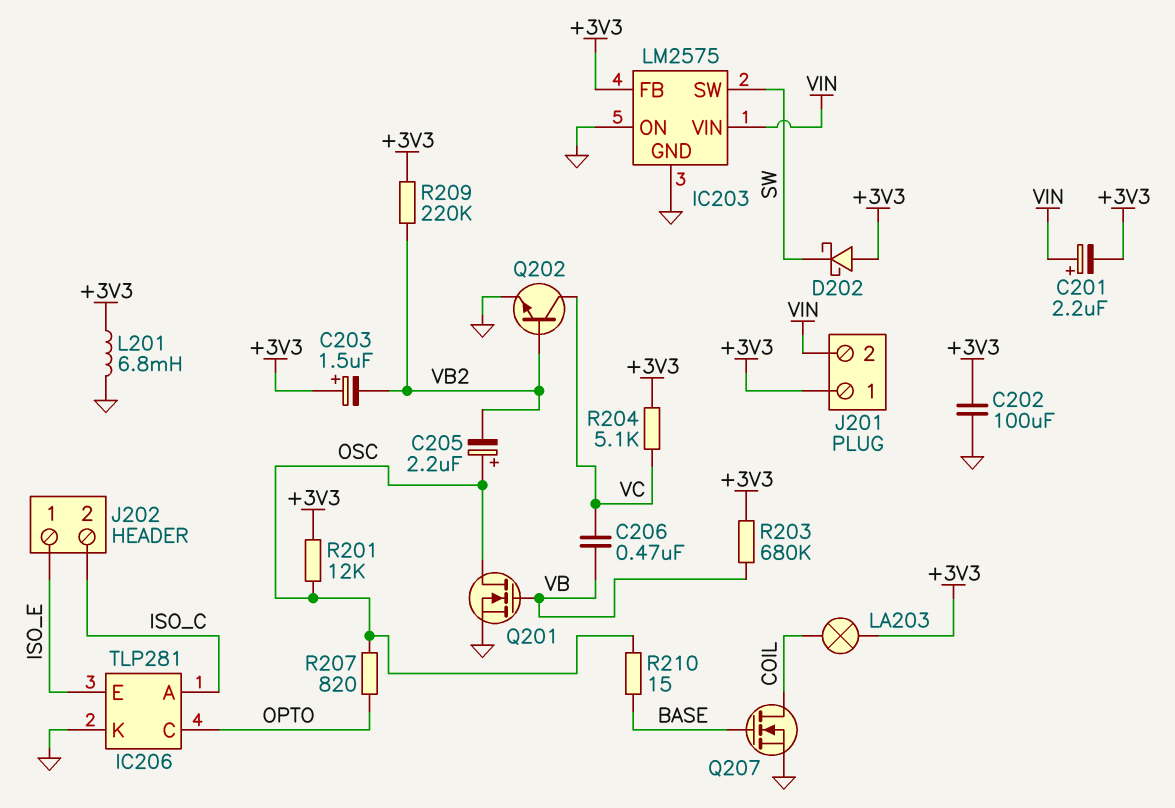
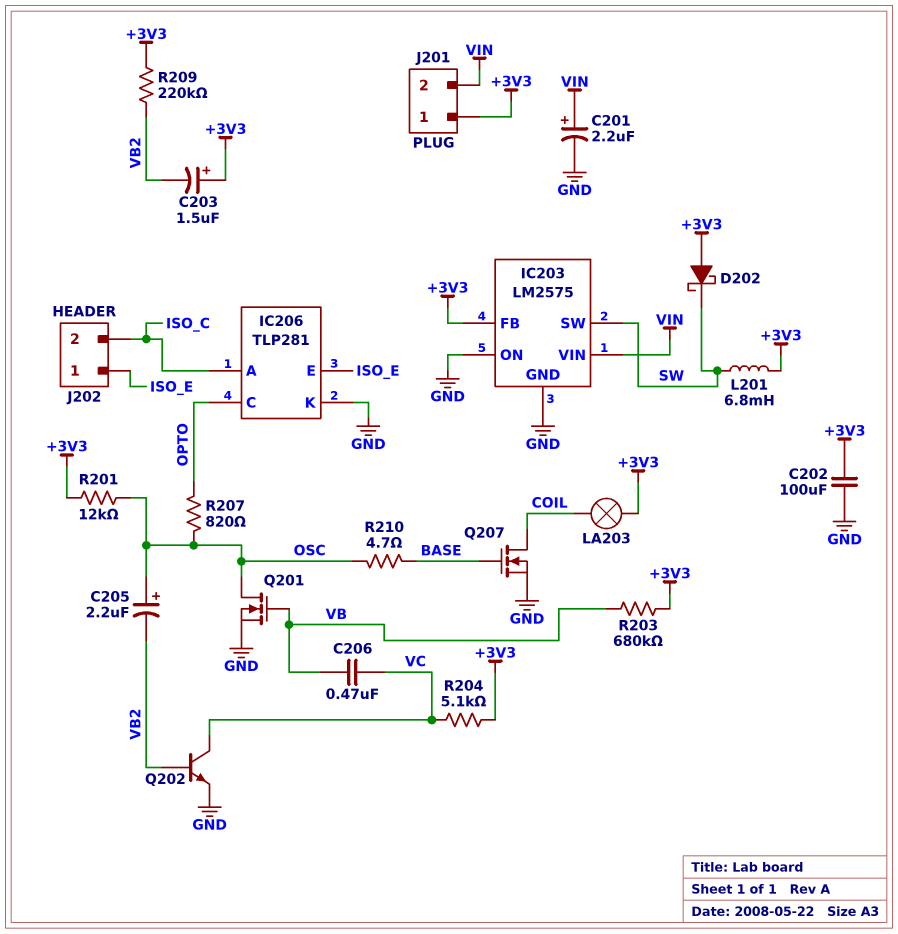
C201: 2.2uF (plus VIN, minus +3V3) -> 2.2uF (plus VIN, minus GND)
L201: 6.8mH (+3V3, GND) -> 6.8mH (+3V3, SW)
R210: 15 (BASE, OSC) -> 4.7 (BASE, OSC)

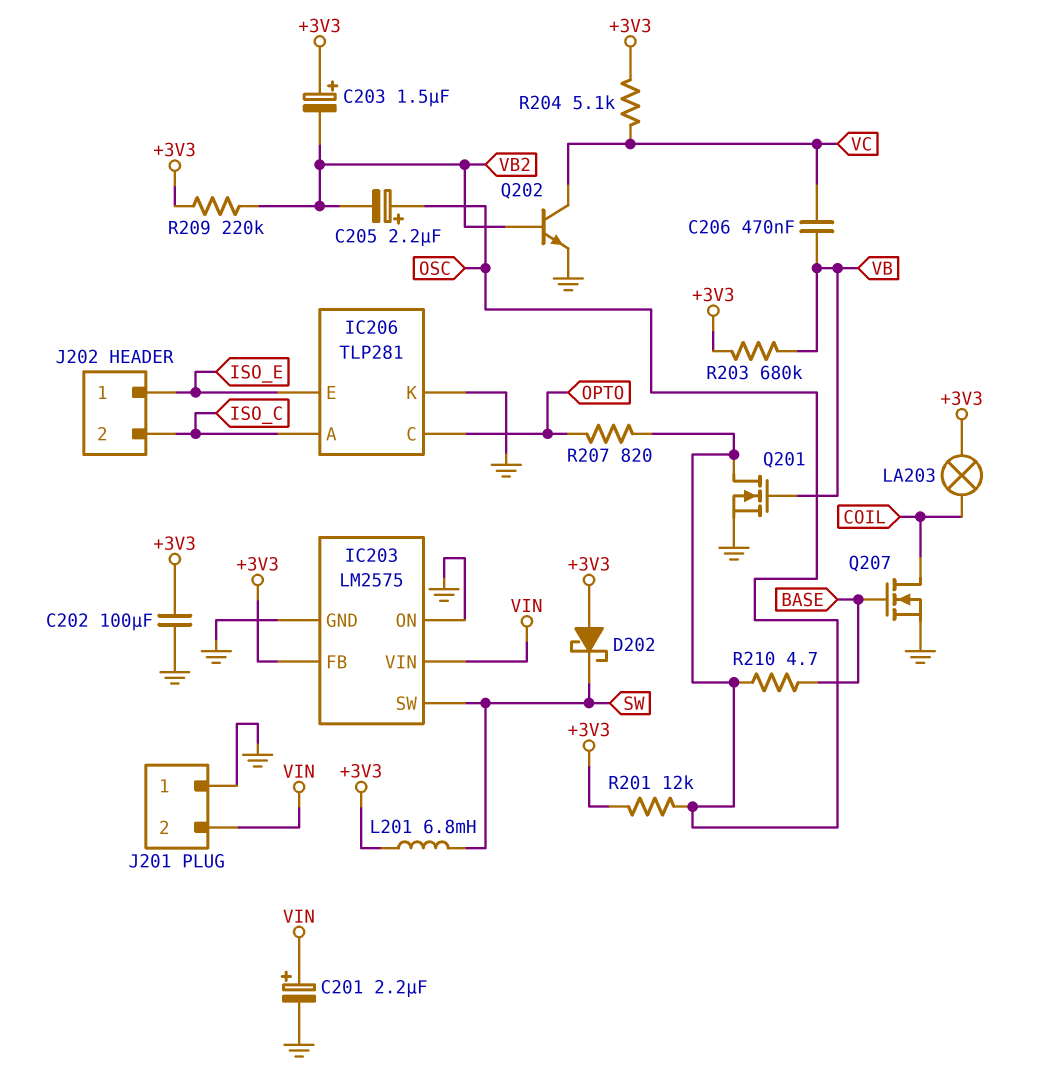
J201 pin 1: +3V3 -> GND

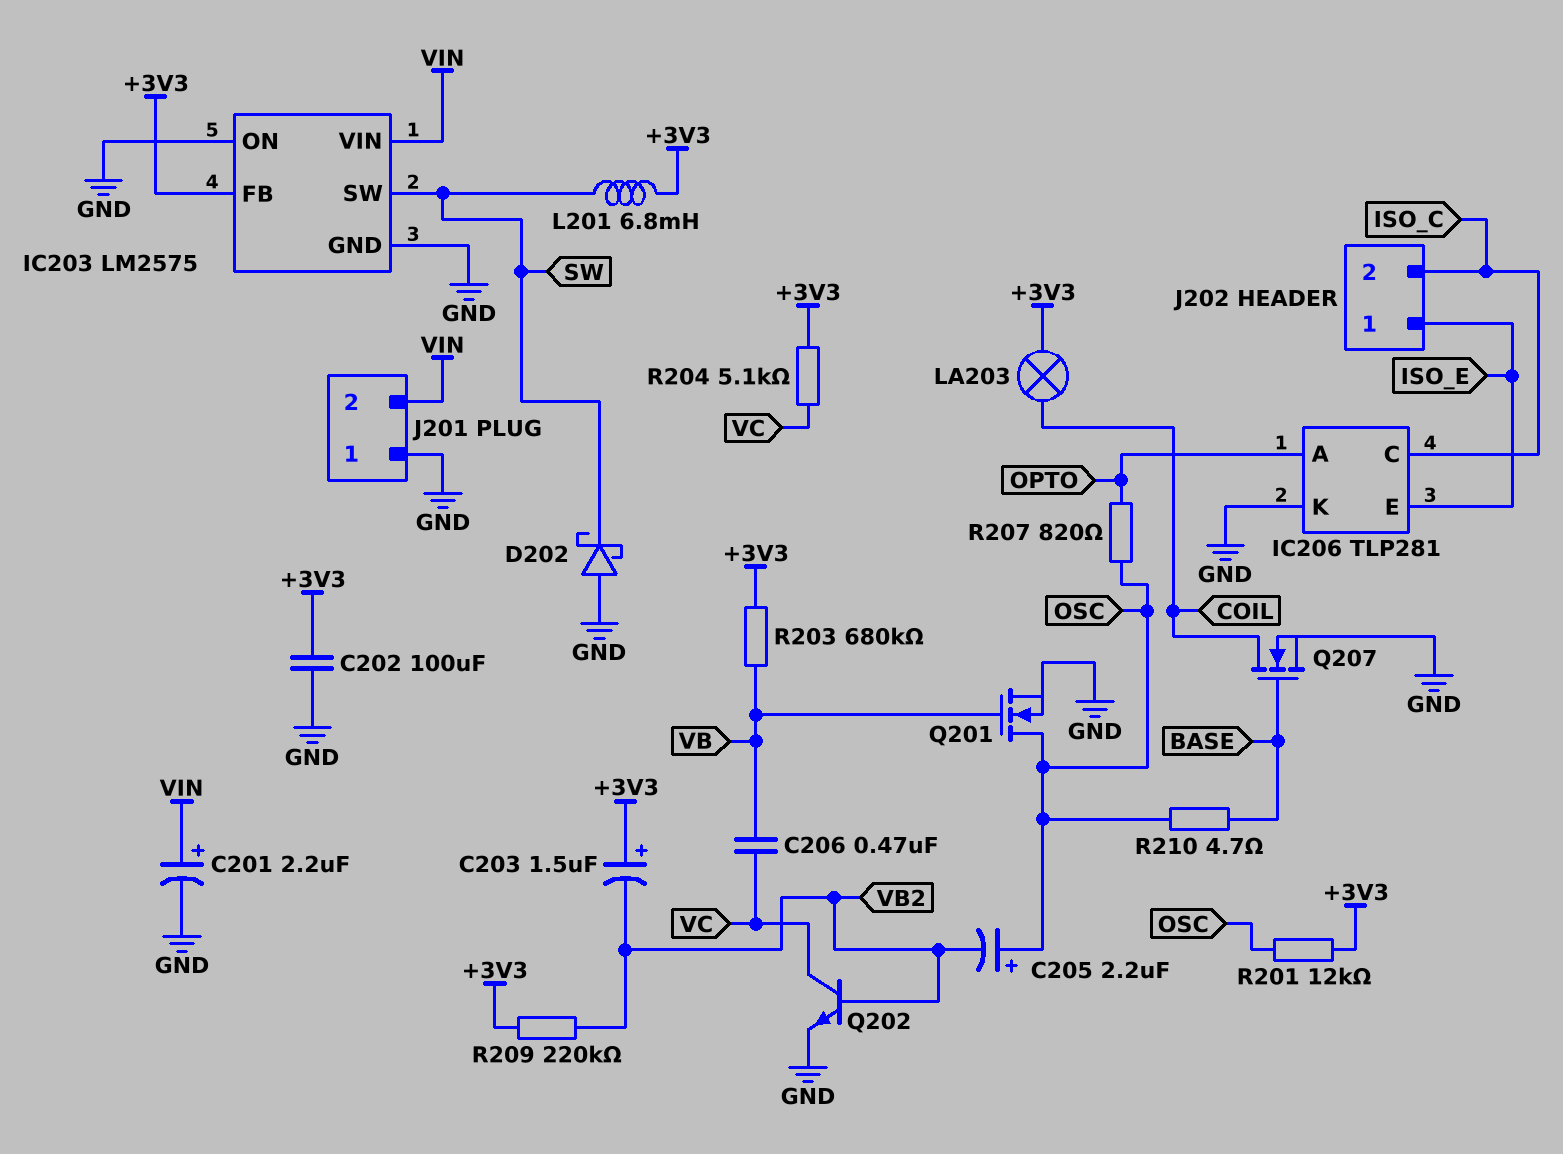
D202: schottky (A +3V3, K SW) -> schottky (A GND, K SW)
IC206 pin A: ISO_C -> OPTO
IC206 pin C: OPTO -> ISO_C

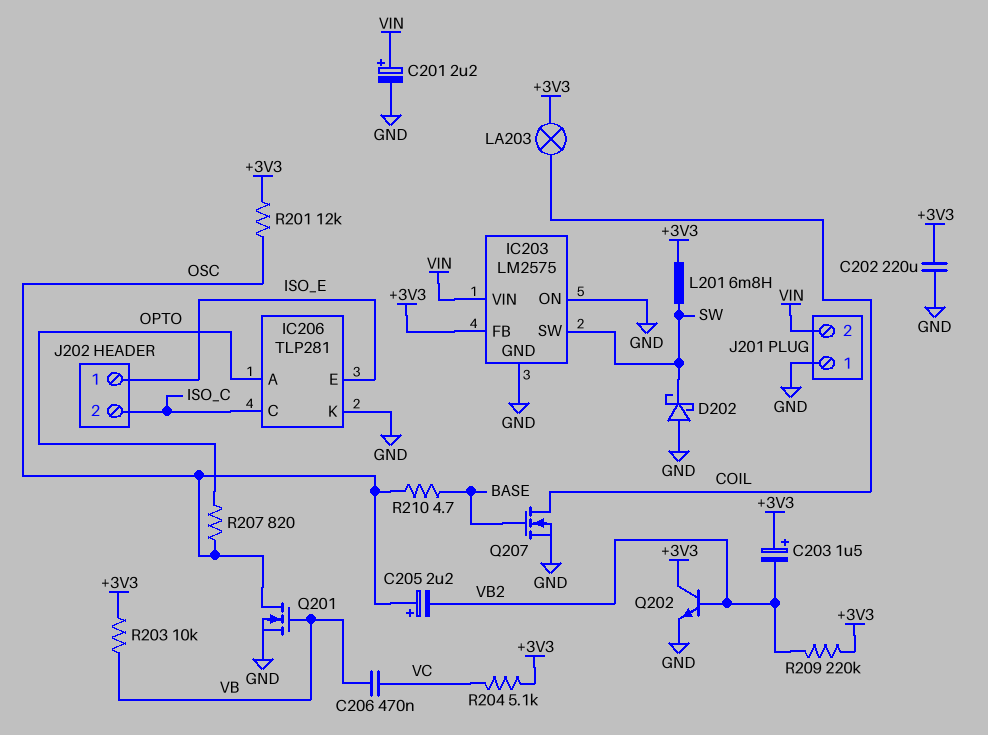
C202: 100uF (+3V3, GND) -> 220uF (+3V3, GND)
Q202: NPN (B VB2, C VC, E GND) -> NPN (B VB2, C +3V3, E GND)
R203: 680k (+3V3, VB) -> 10k (+3V3, VB)

